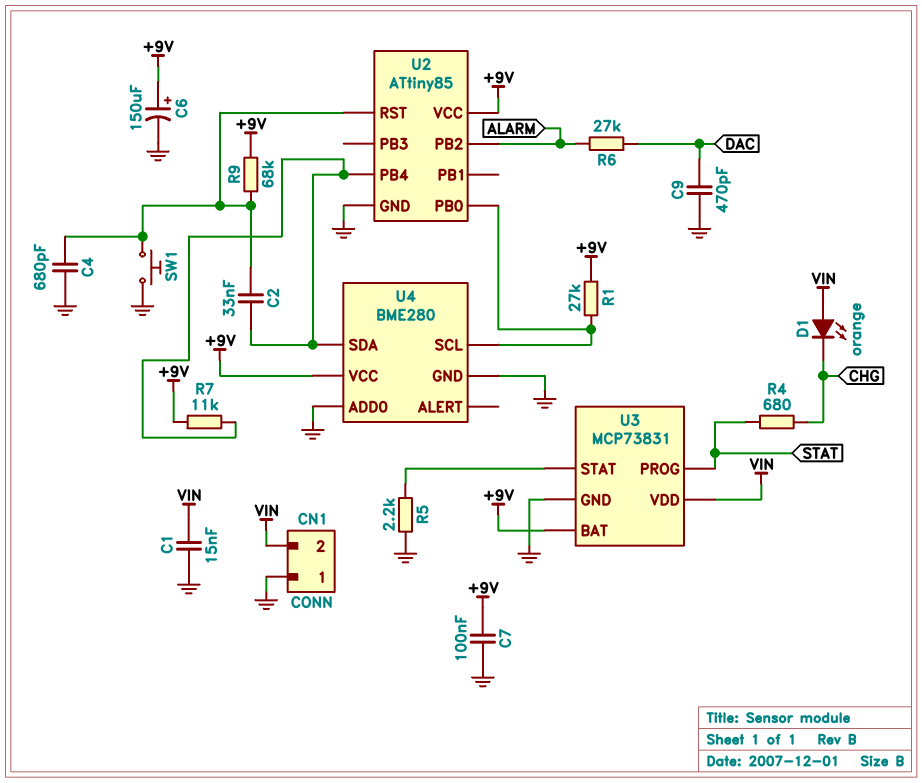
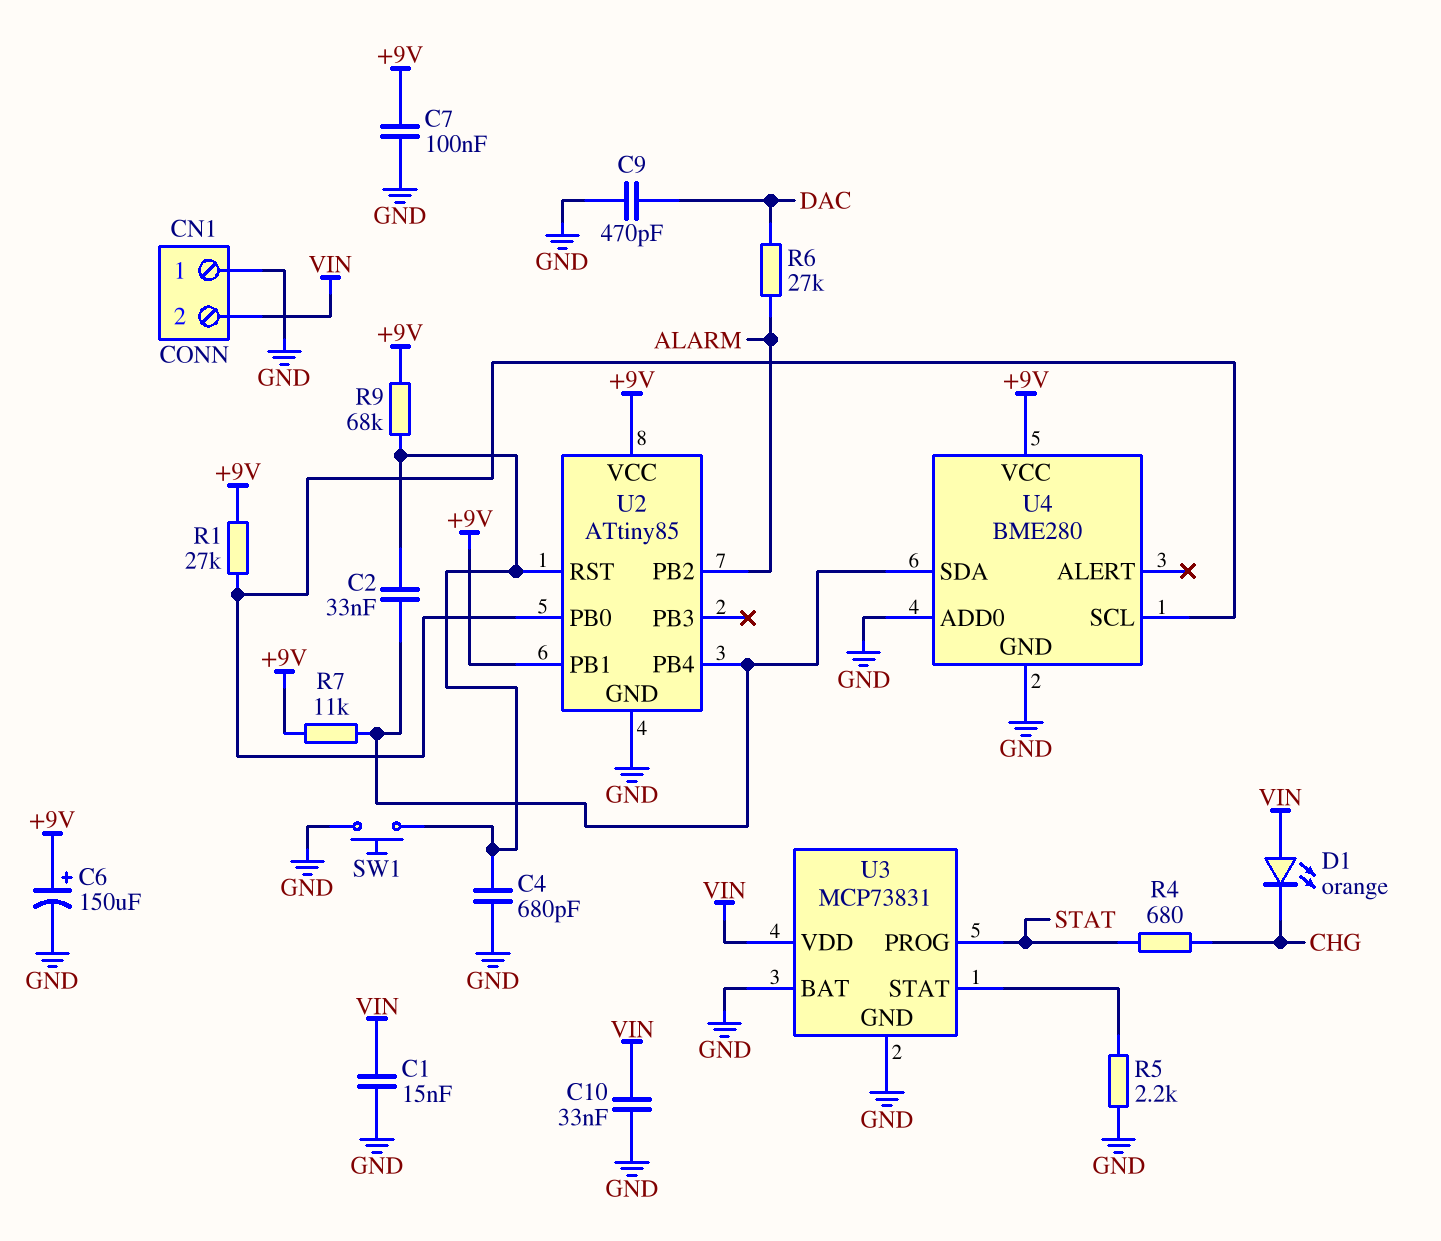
C10: none -> 33nF (GND, VIN)
U2 pin PB1: none -> +9V
U3 pin BAT: +9V -> GND

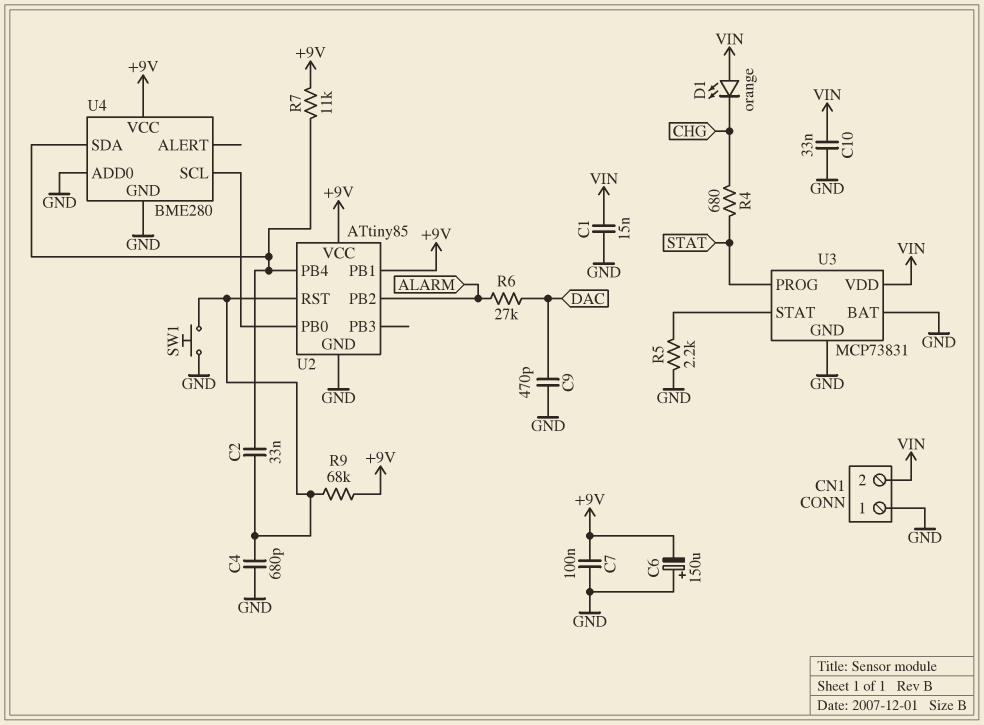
C6: 150uF (plus +9V, minus GND) -> 150uF (plus GND, minus +9V)
R1: 27k (+9V, U2/PB0) -> none

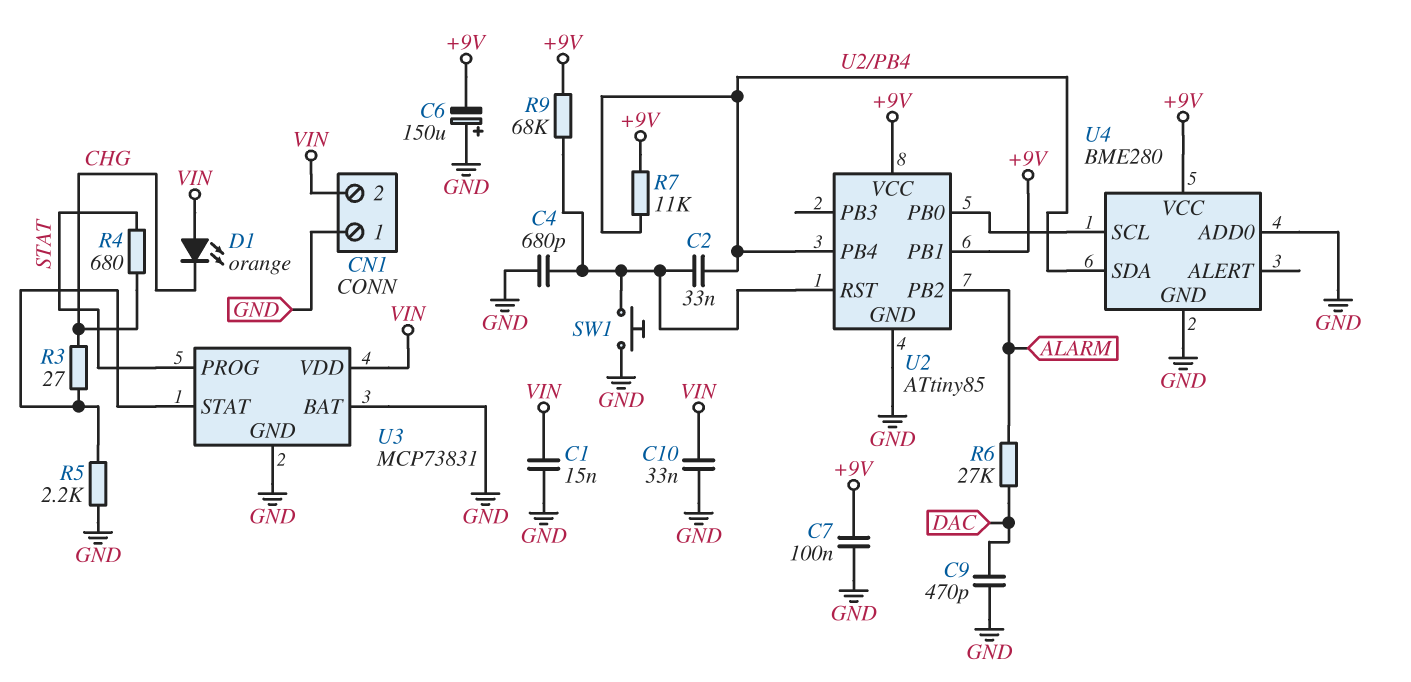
R3: none -> 27 (CHG, U3/STAT)

